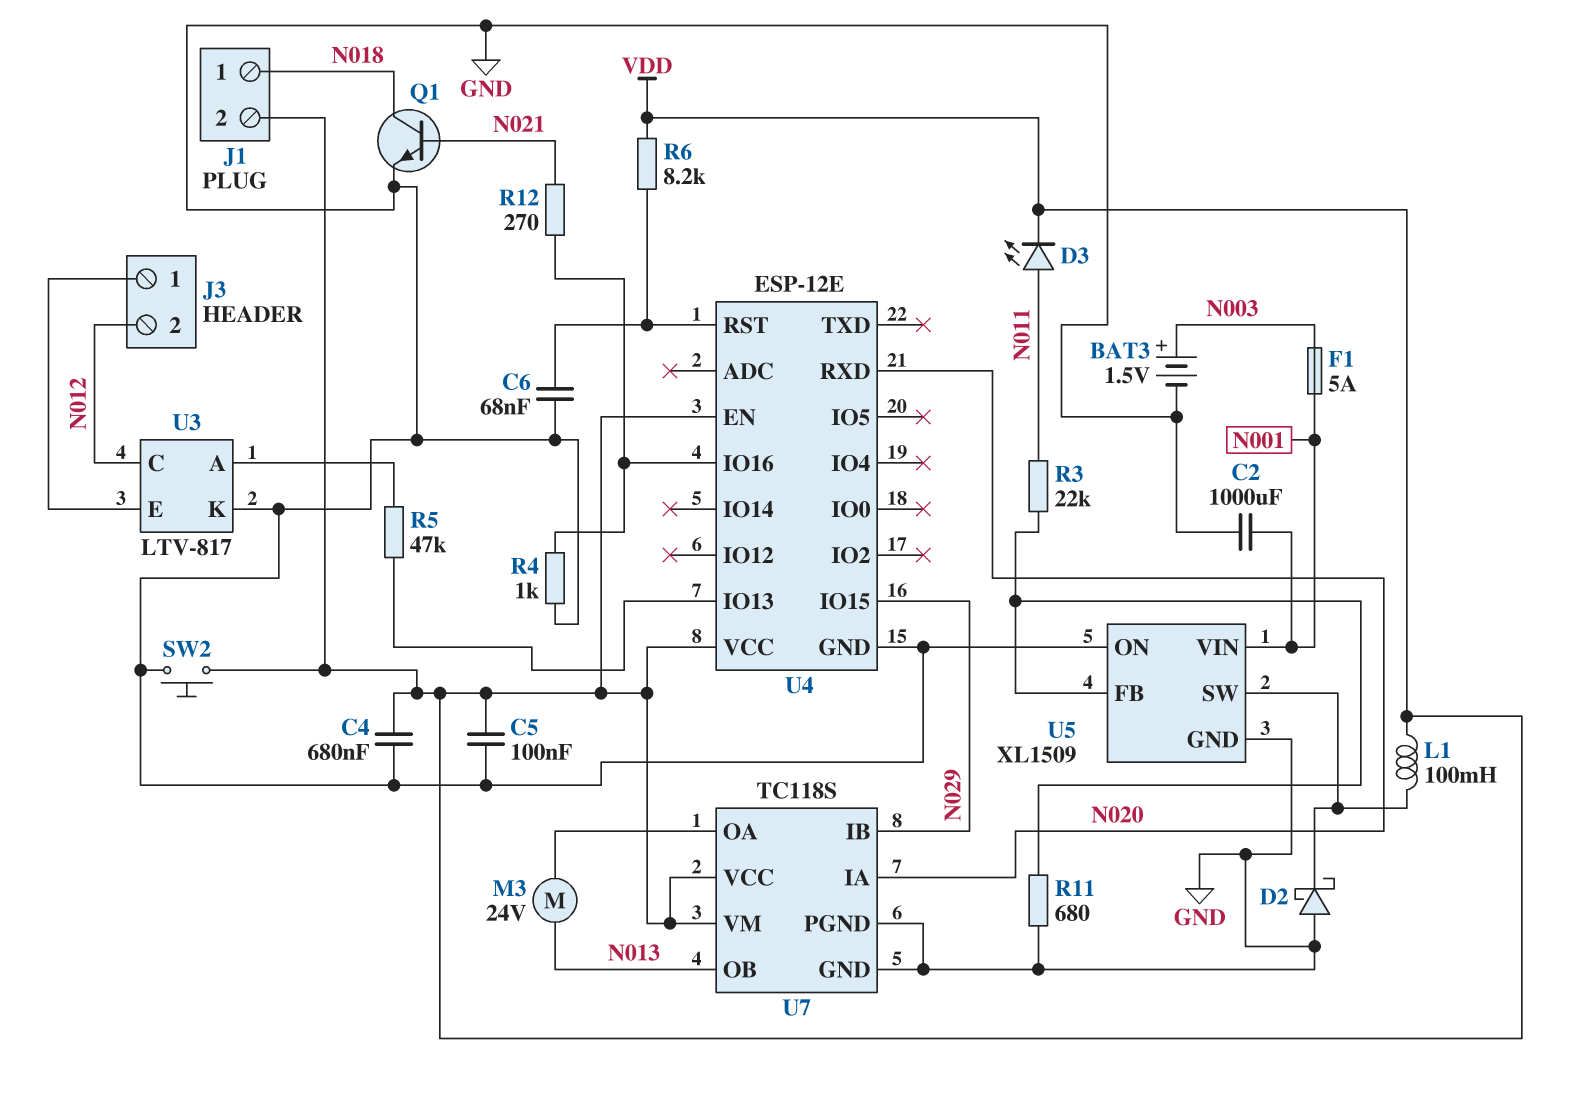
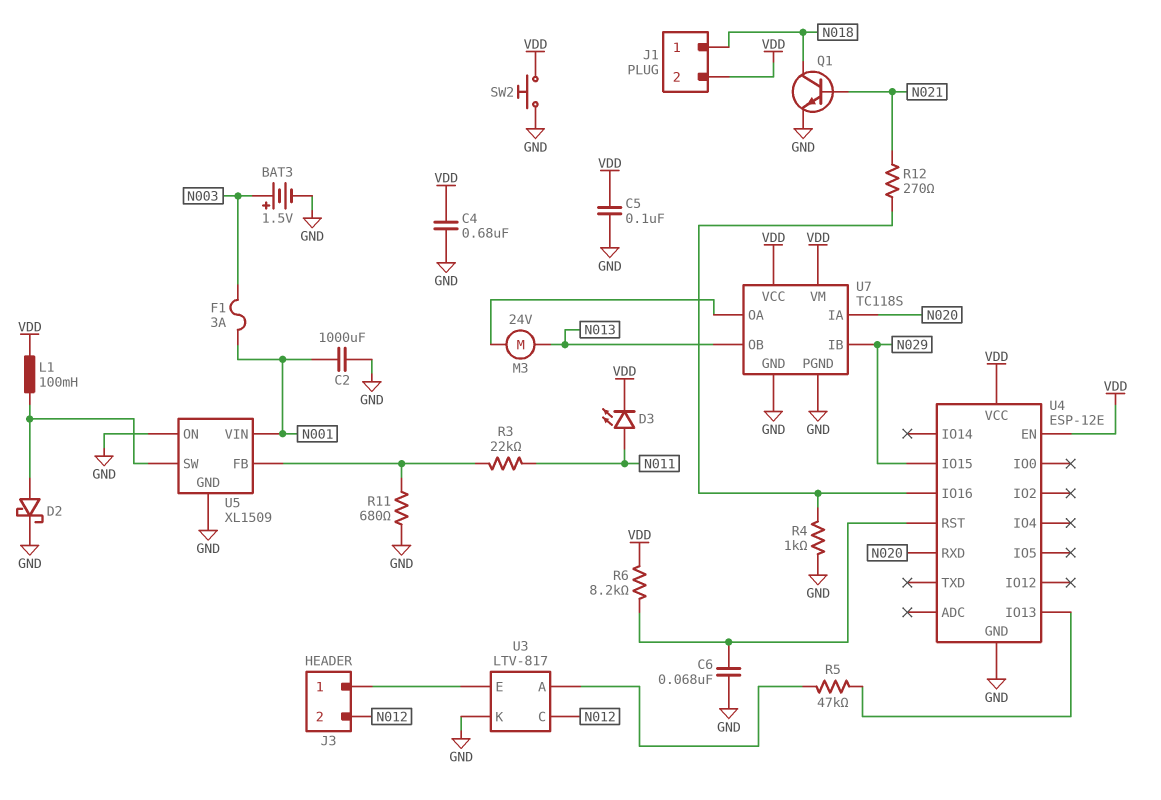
D2: schottky (A GND, K U5/SW) -> schottky (A U5/SW, K GND)
F1: 5A (N001, N003) -> 3A (N001, N003)

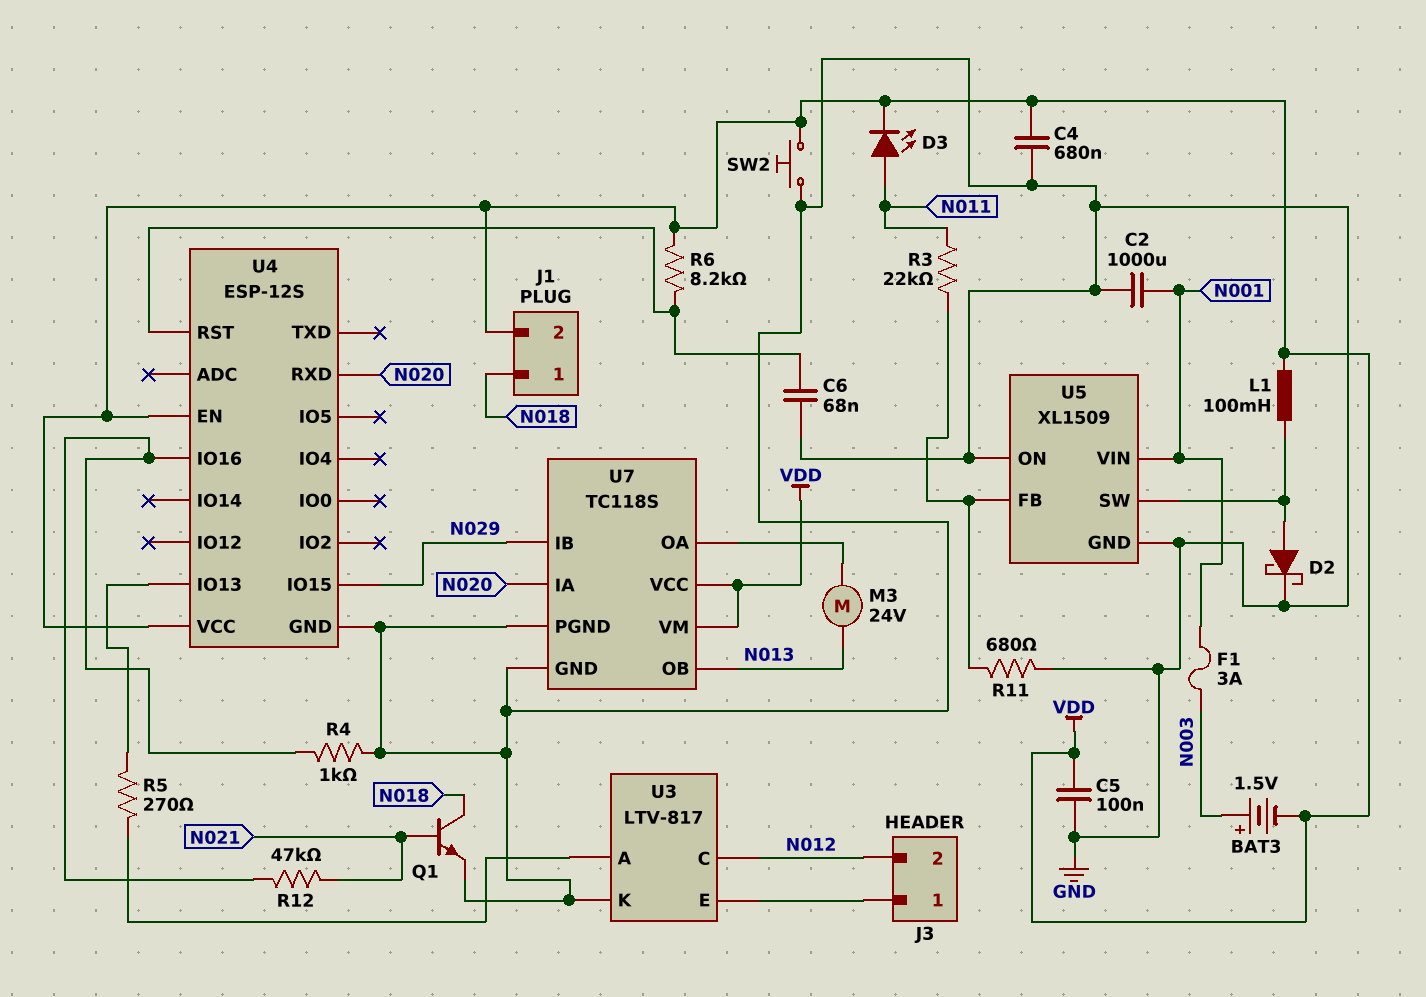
BAT3: 1.5V (plus N003, minus GND) -> 1.5V (plus N003, minus VDD)
R5: 47k (U3/A, U4/IO13) -> 270 (U3/A, U4/IO13)
R12: 270 (N021, U4/IO16) -> 47k (N021, U4/IO16)
U4: ESP-12E -> ESP-12S

